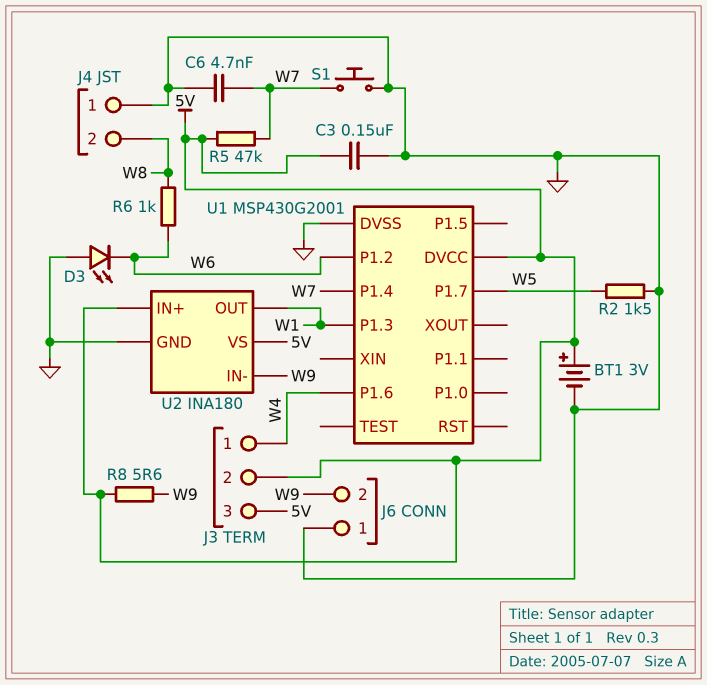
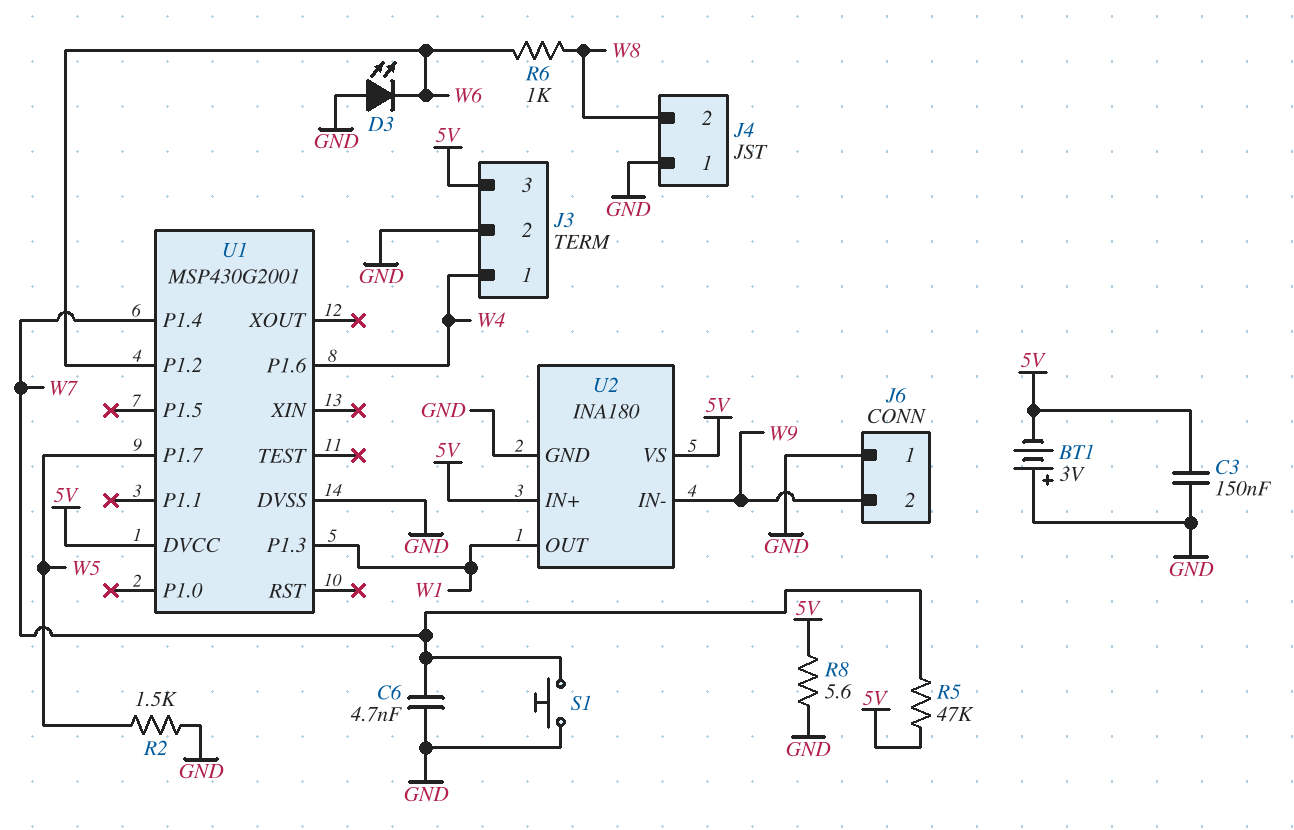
BT1: 3V (plus 5V, minus GND) -> 3V (plus GND, minus 5V)
J3 pin 2: 5V -> GND
R8: 5.6 (5V, W9) -> 5.6 (5V, GND)

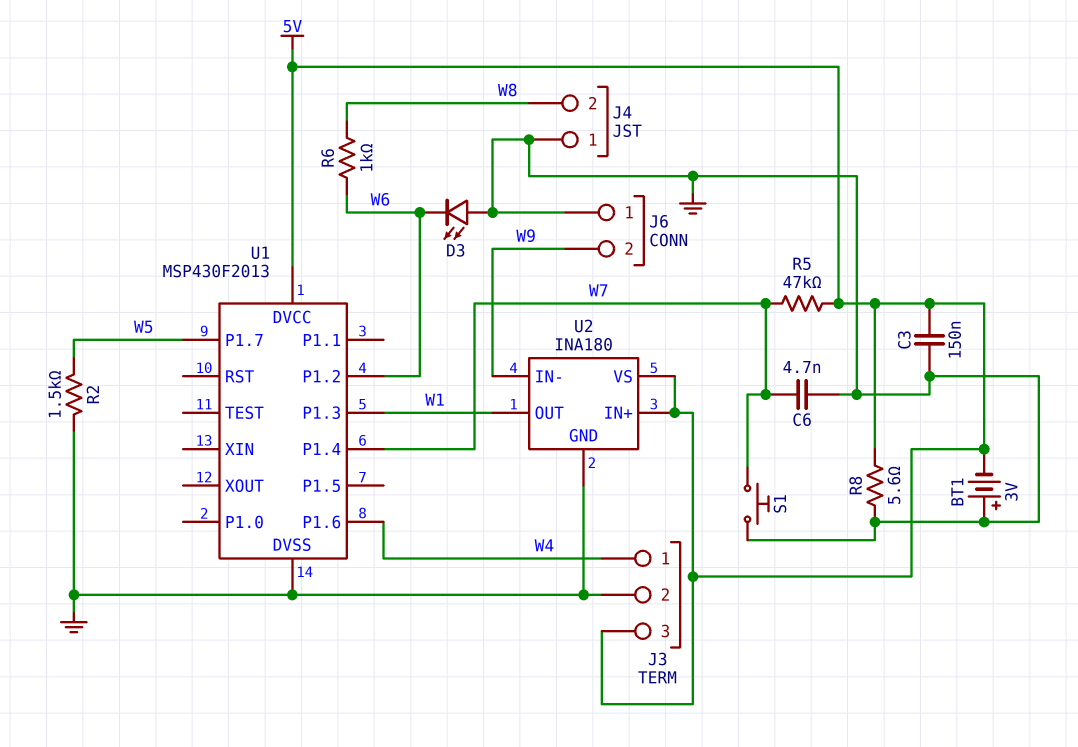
U1: MSP430G2001 -> MSP430F2013

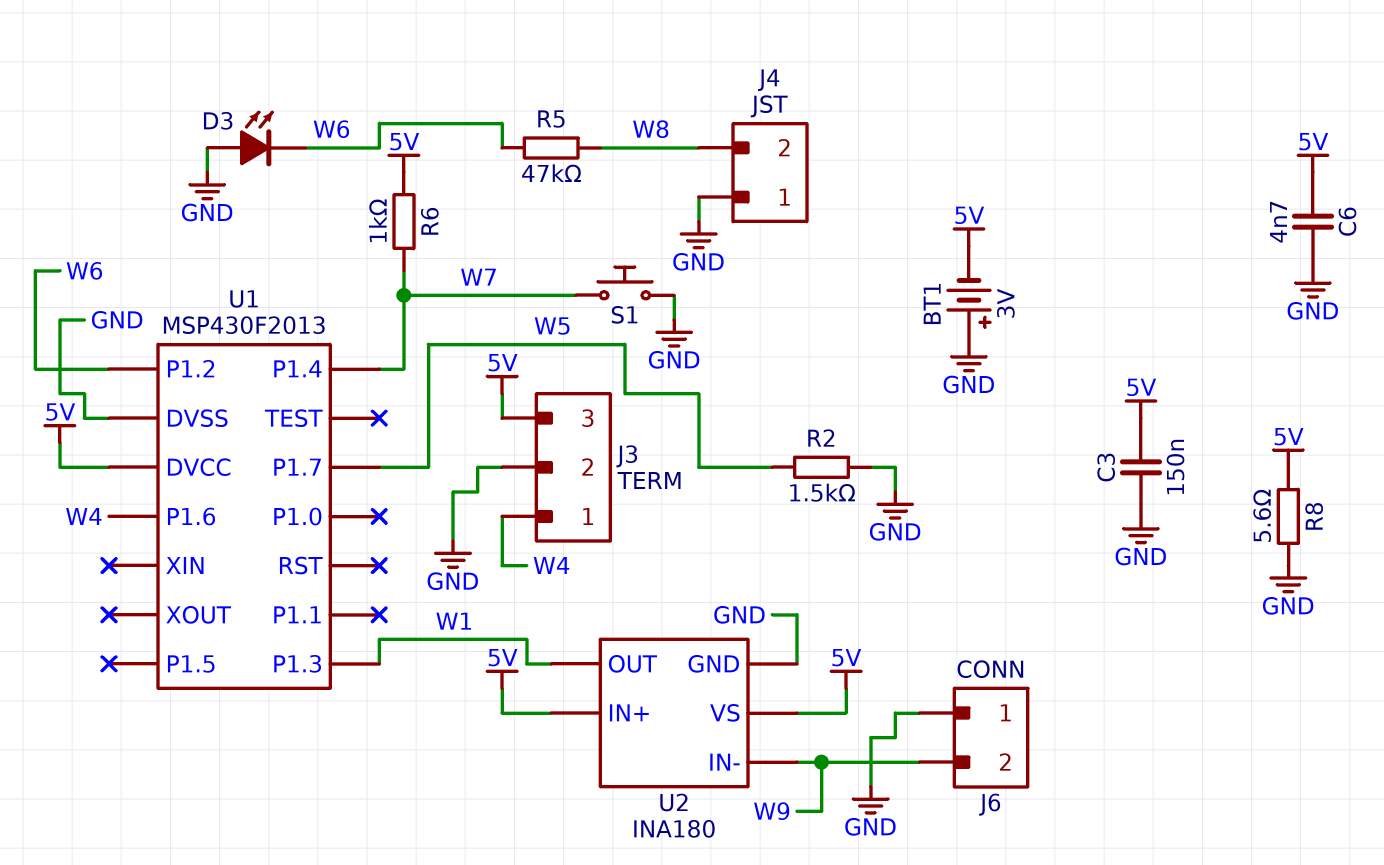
C6: 4.7nF (GND, W7) -> 4.7nF (5V, GND)
R5: 47k (5V, W7) -> 47k (W6, W8)
R6: 1k (W6, W8) -> 1k (5V, W7)

